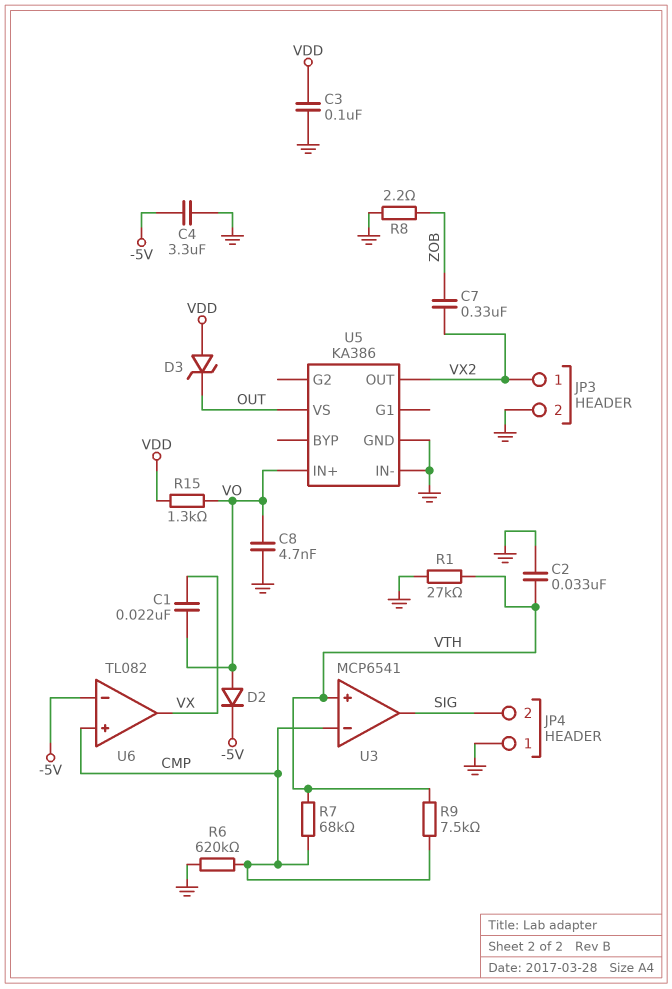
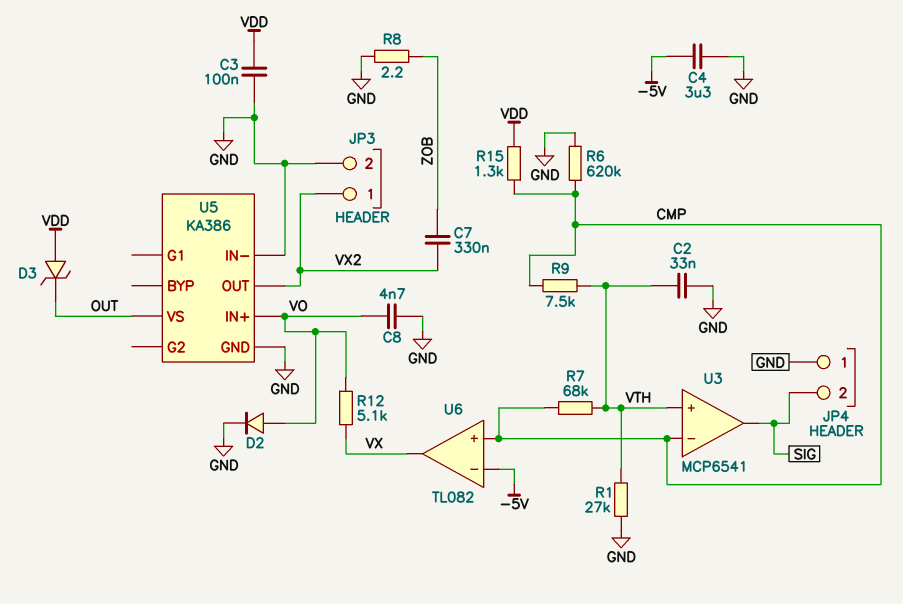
C1: 22nF (VO, VX) -> none
D2: diode (A VO, K -5V) -> diode (A VO, K GND)
R12: none -> 5.1k (VO, VX)
R15: 1.3k (VDD, VO) -> 1.3k (CMP, VDD)

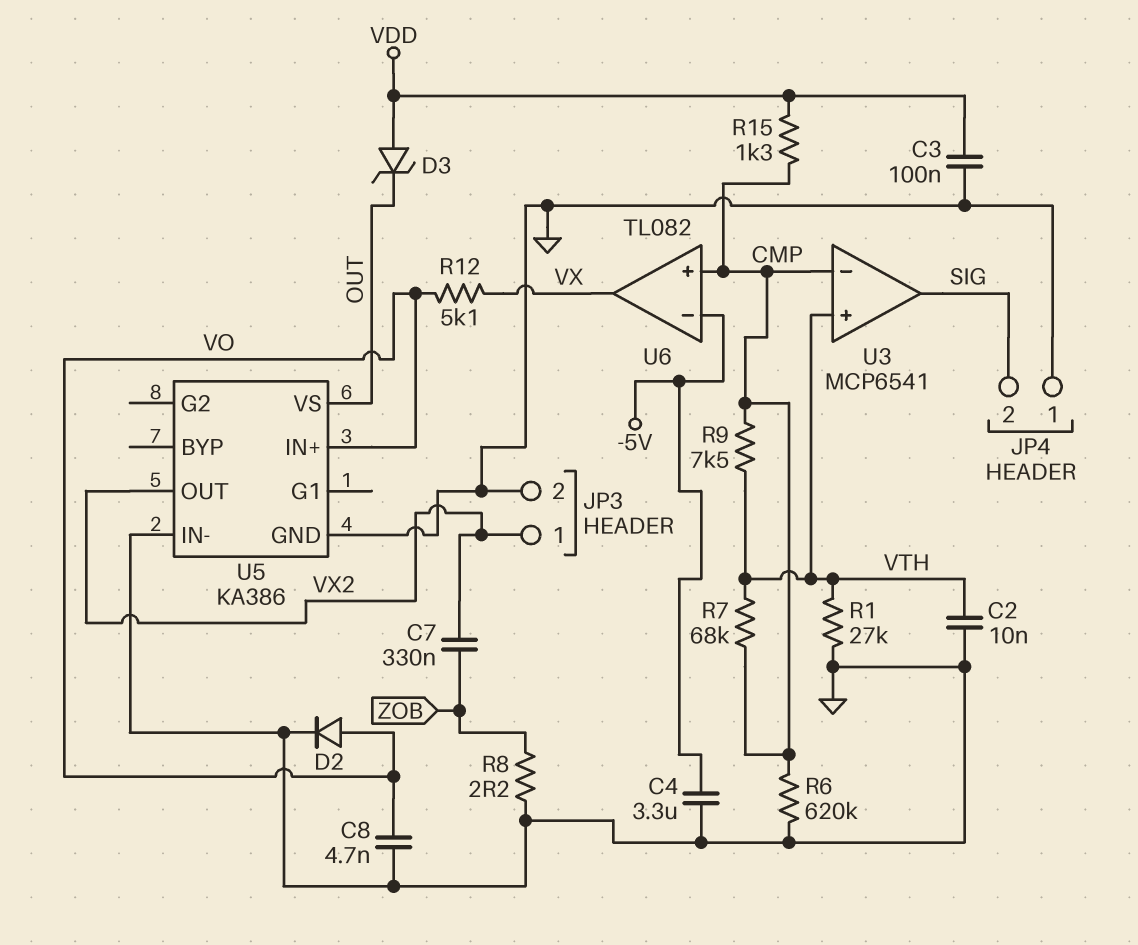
C2: 33nF (GND, VTH) -> 10nF (GND, VTH)

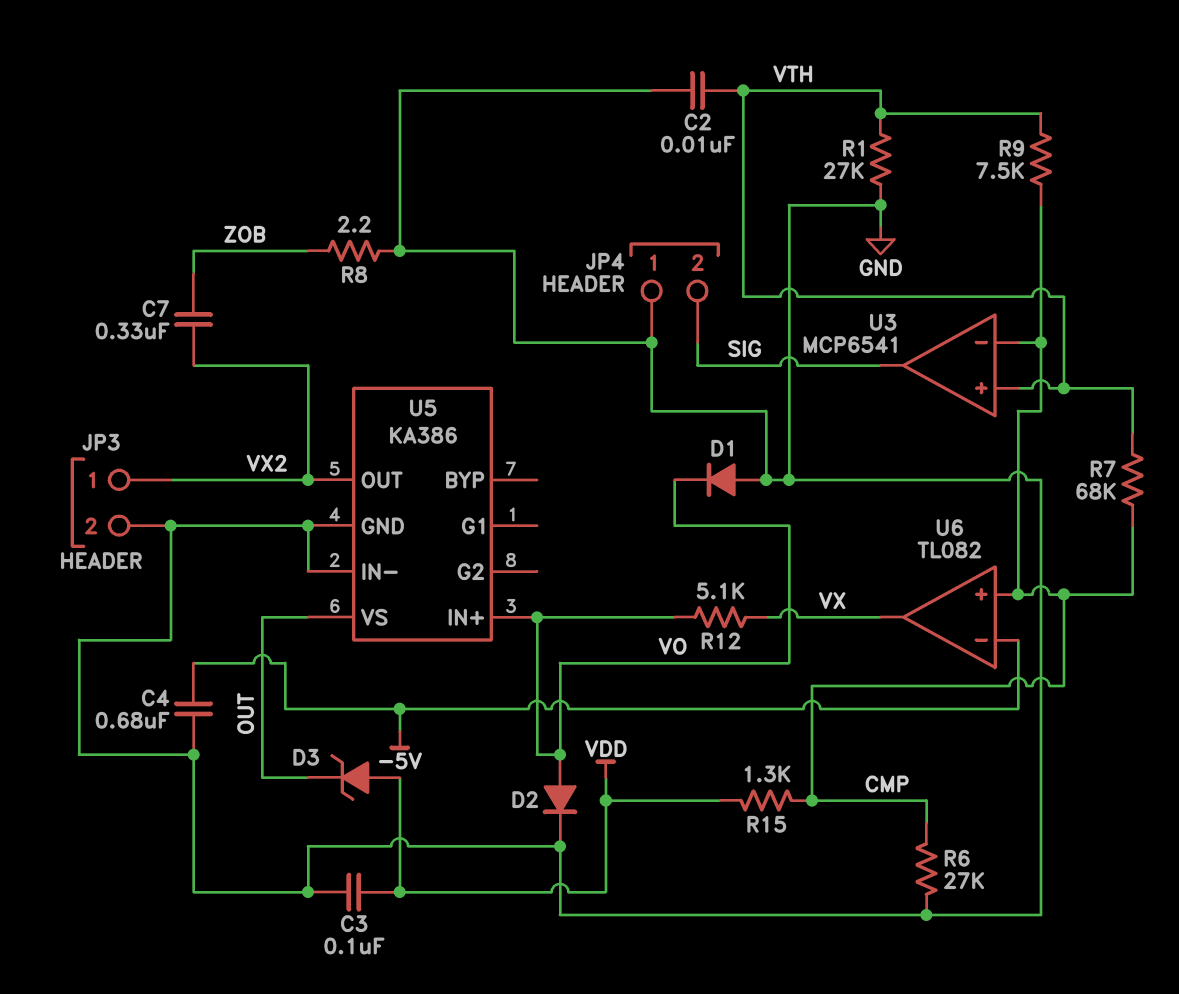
C4: 3.3uF (-5V, GND) -> 680nF (-5V, GND)
C8: 4.7nF (GND, VO) -> none
D1: none -> diode (A GND, K VO)
R6: 620k (CMP, GND) -> 27k (CMP, GND)

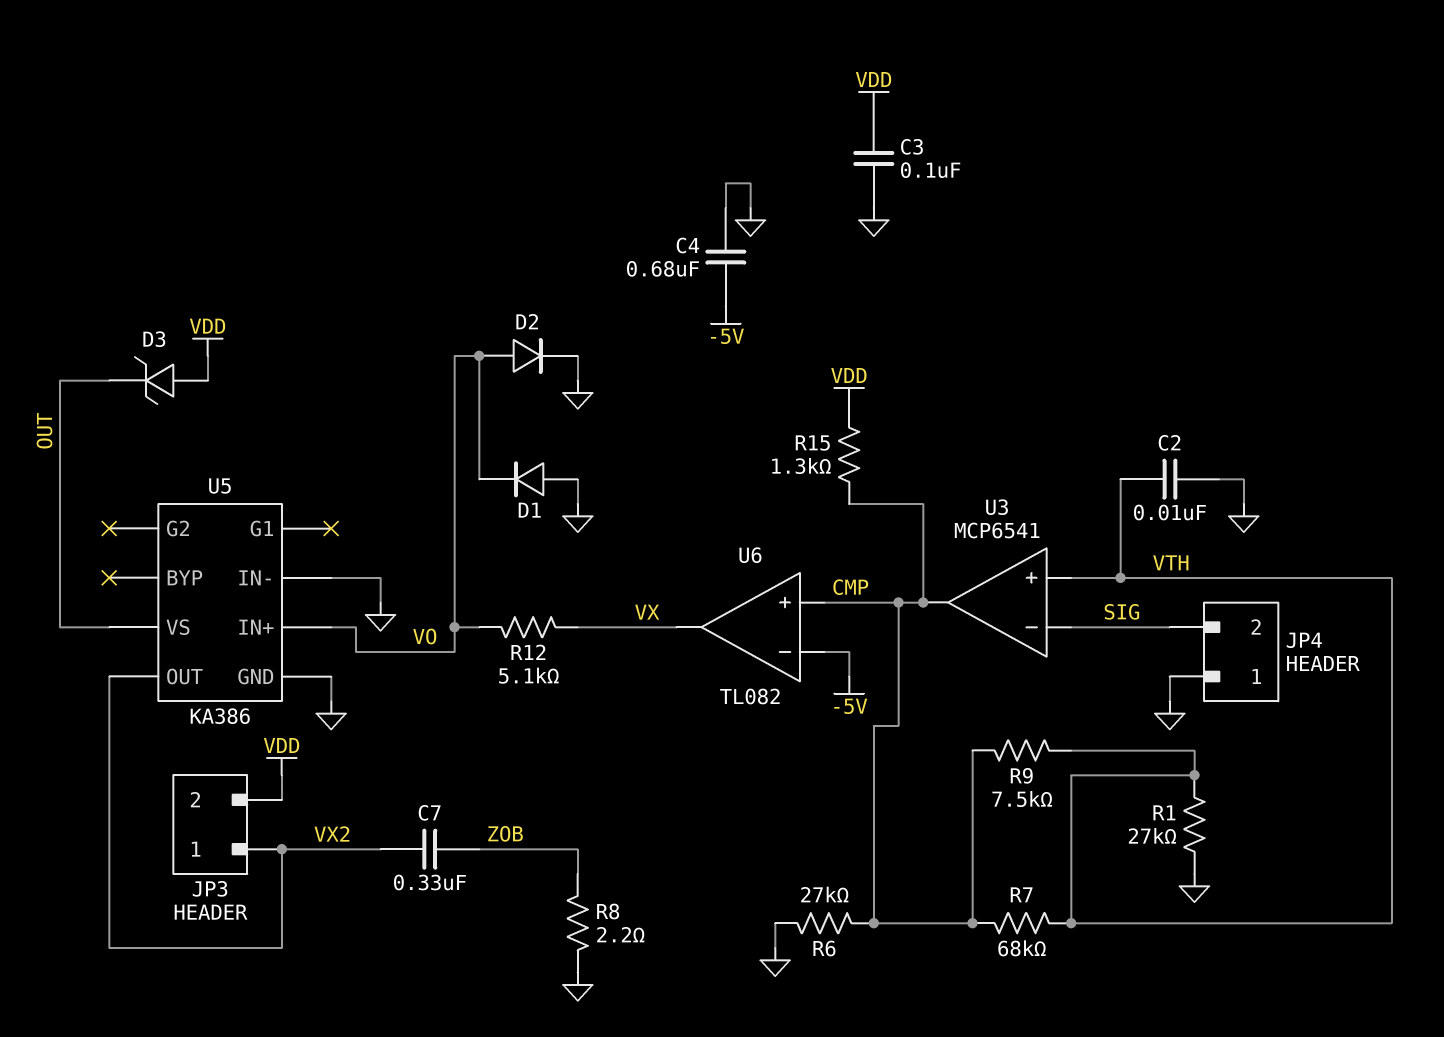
JP3 pin 2: GND -> VDD
U3 pin in-: CMP -> SIG
U3 pin out: SIG -> CMP

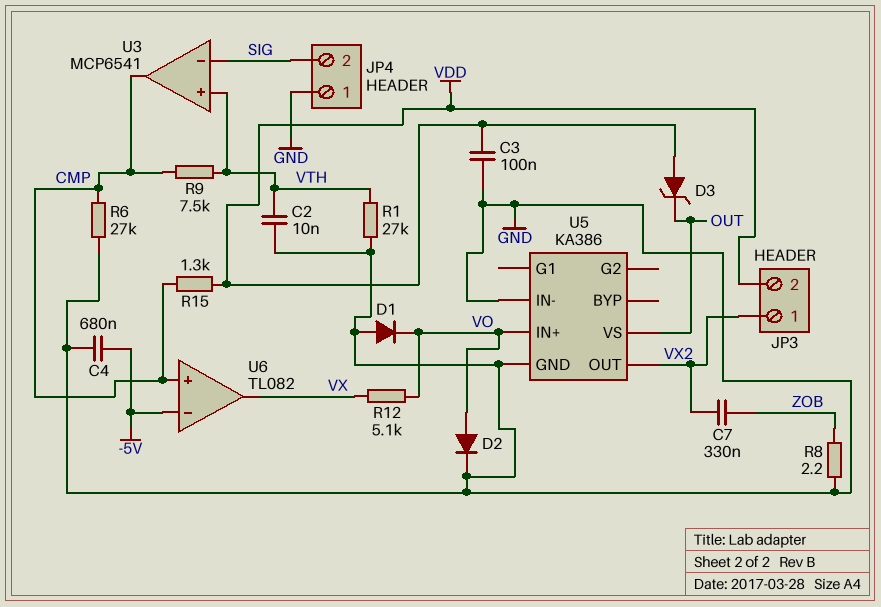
R7: 68k (CMP, VTH) -> none

